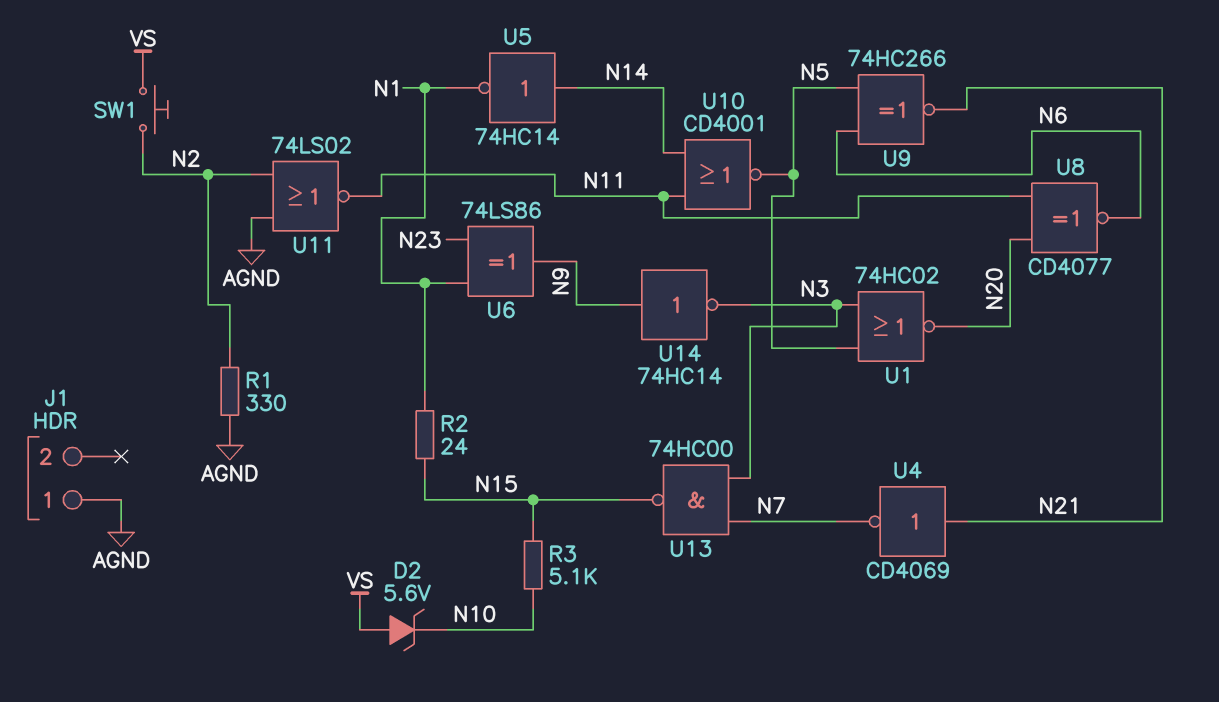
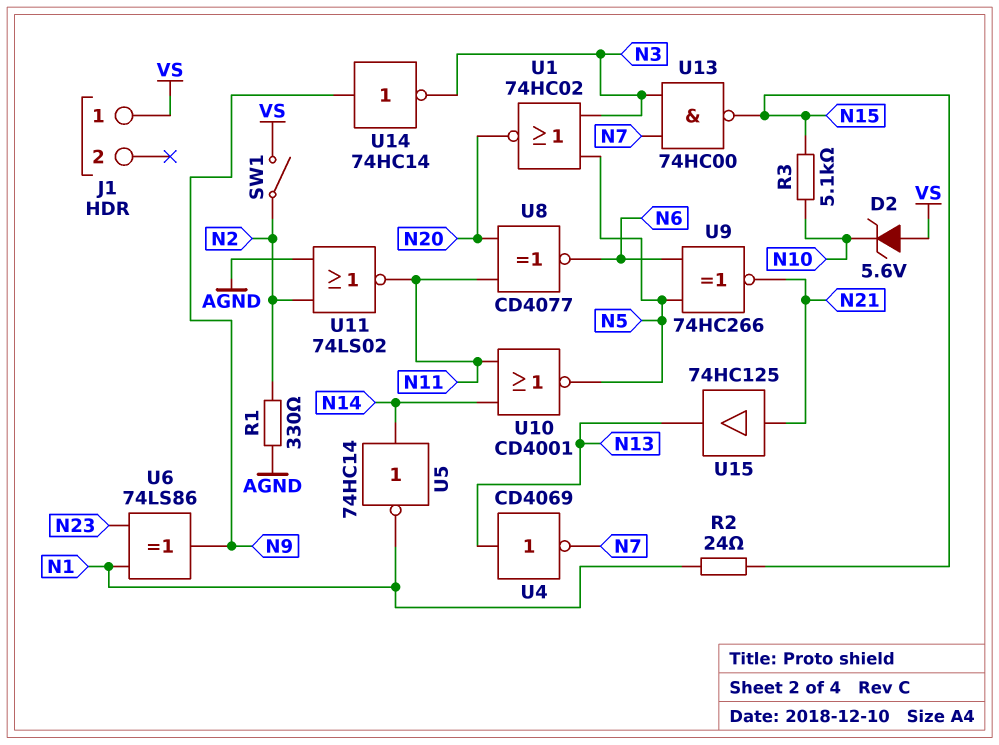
J1 pin 1: AGND -> VS
SW1: button (N2, VS) -> switch (N2, VS)
U4: NOT CD4069 (in N21, out N7) -> NOT CD4069 (in N13, out N7)
U15: none -> buffer 74HC125 (in N21, out N13)

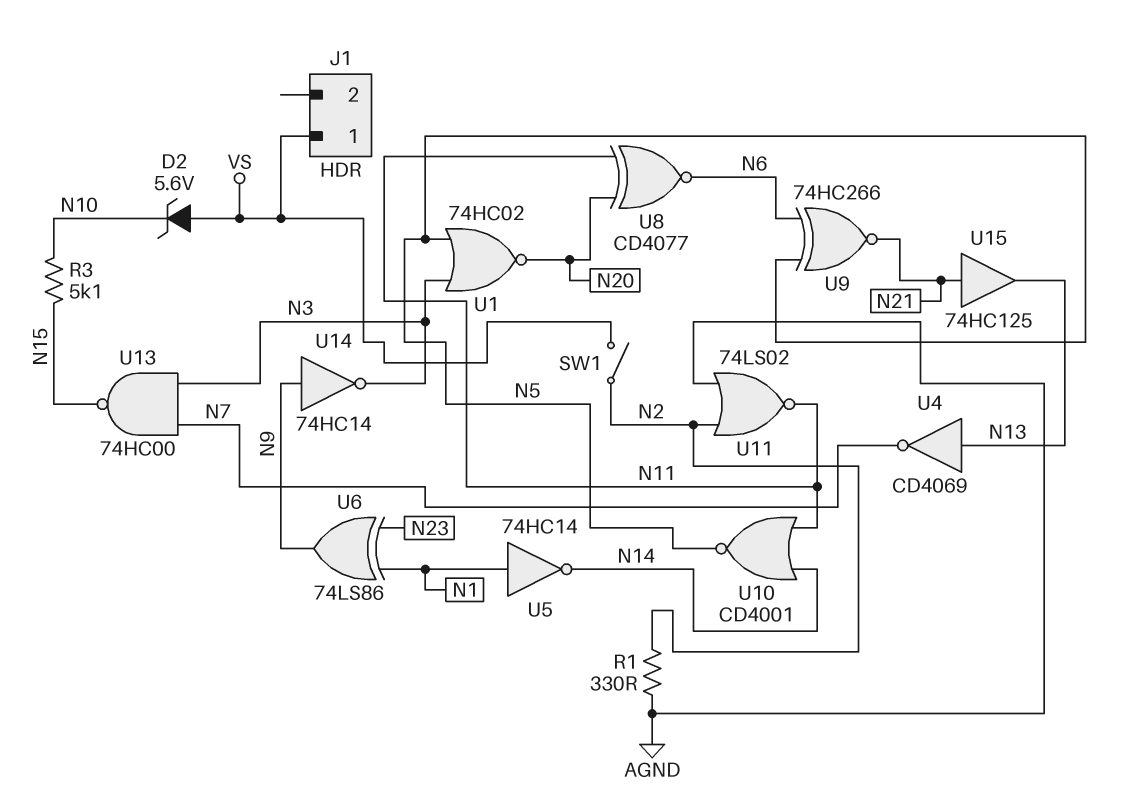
R2: 24 (N1, N15) -> none
U5: NOT 74HC14 (in N14, out N1) -> NOT 74HC14 (in N1, out N14)

